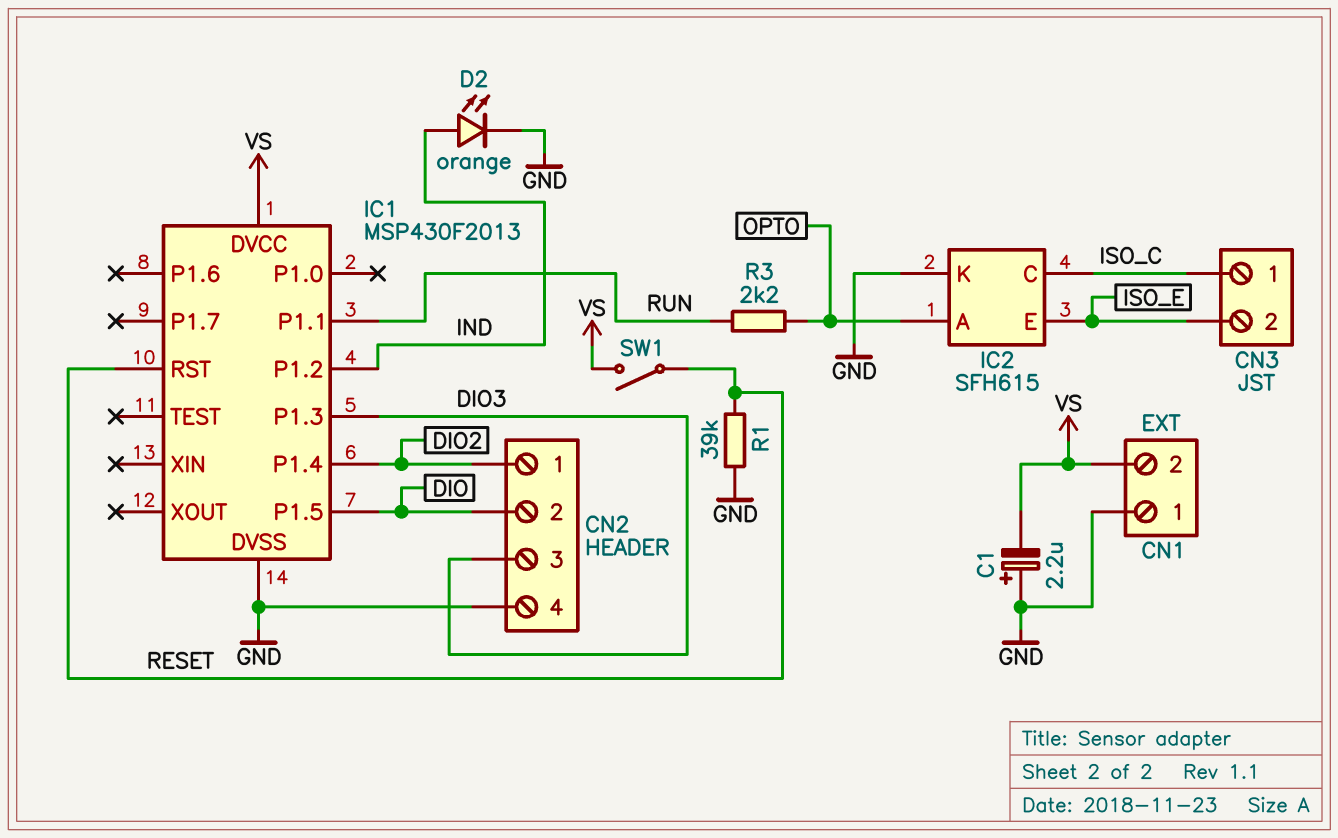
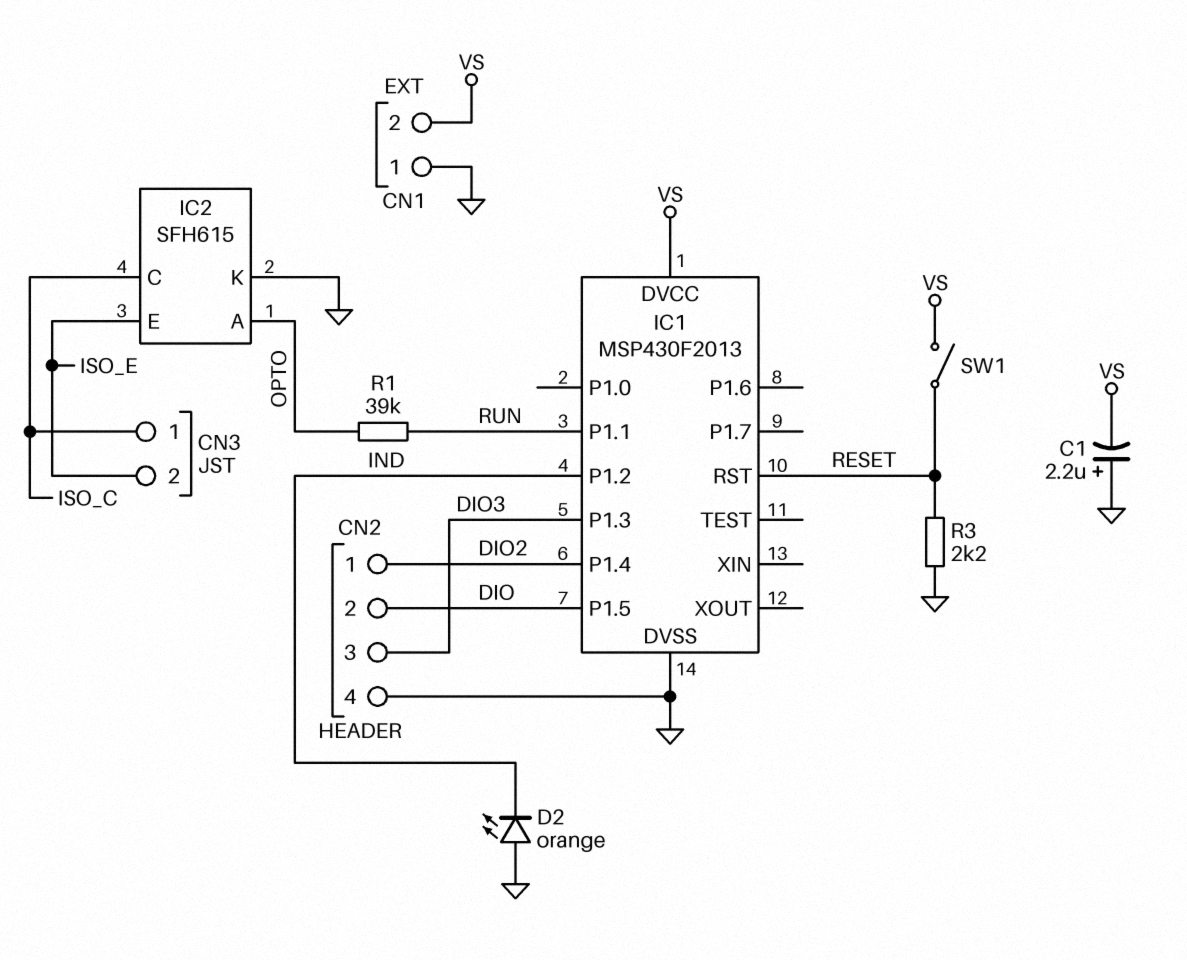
D2: LED orange (A IND, K GND) -> LED orange (A GND, K IND)
R1: 39k (GND, RESET) -> 39k (OPTO, RUN)
R3: 2.2k (OPTO, RUN) -> 2.2k (GND, RESET)

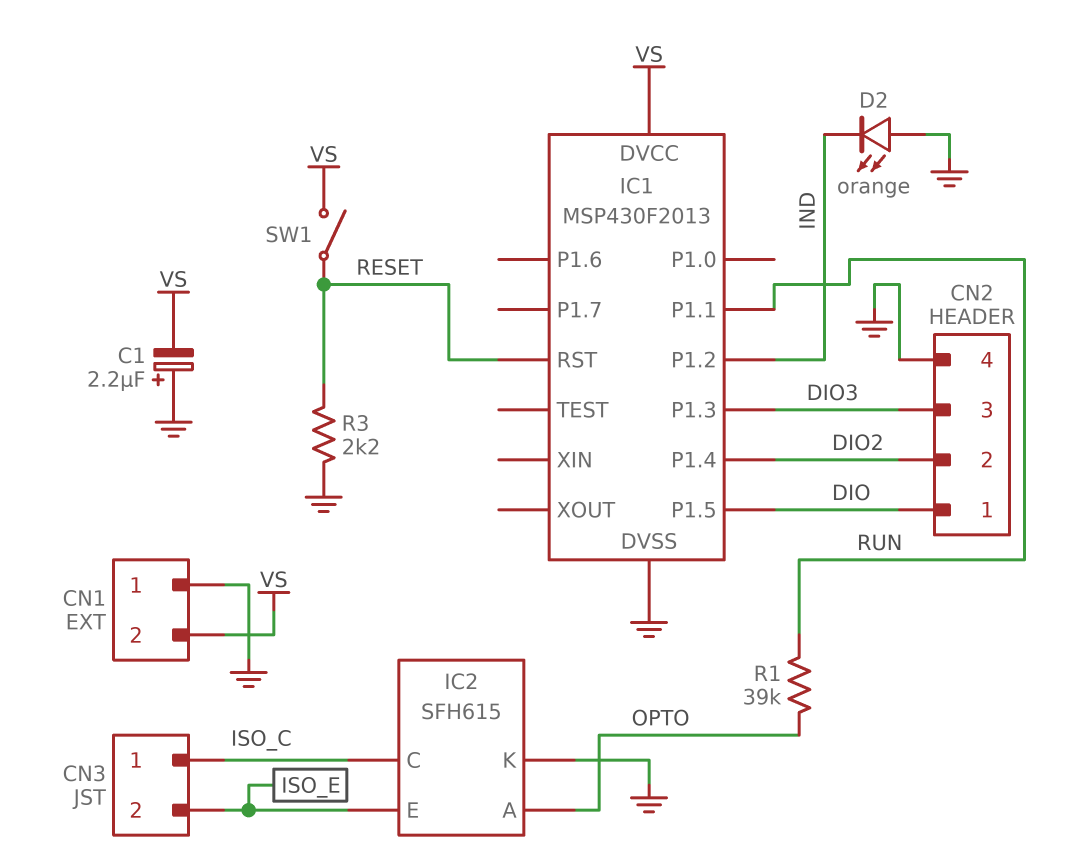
CN2 pin 1: DIO2 -> DIO
CN2 pin 2: DIO -> DIO2

